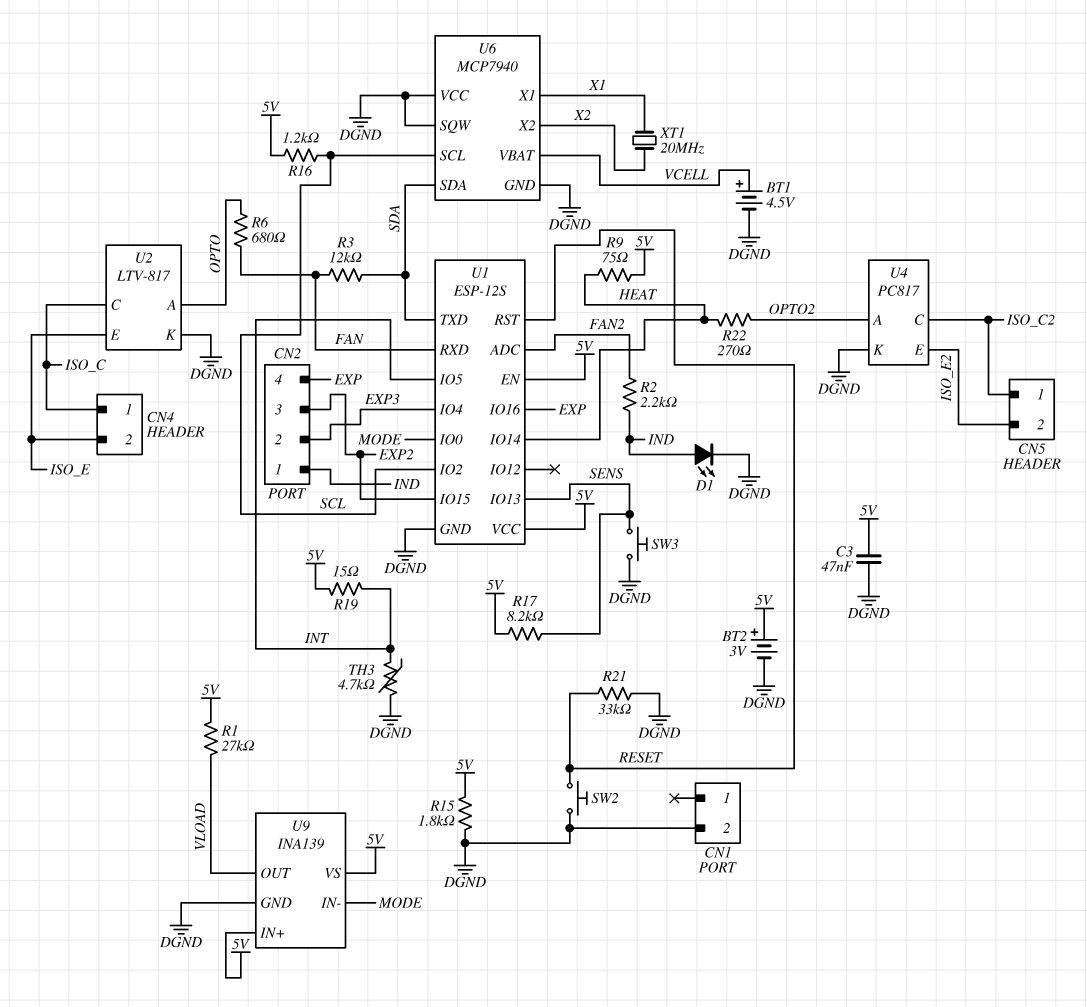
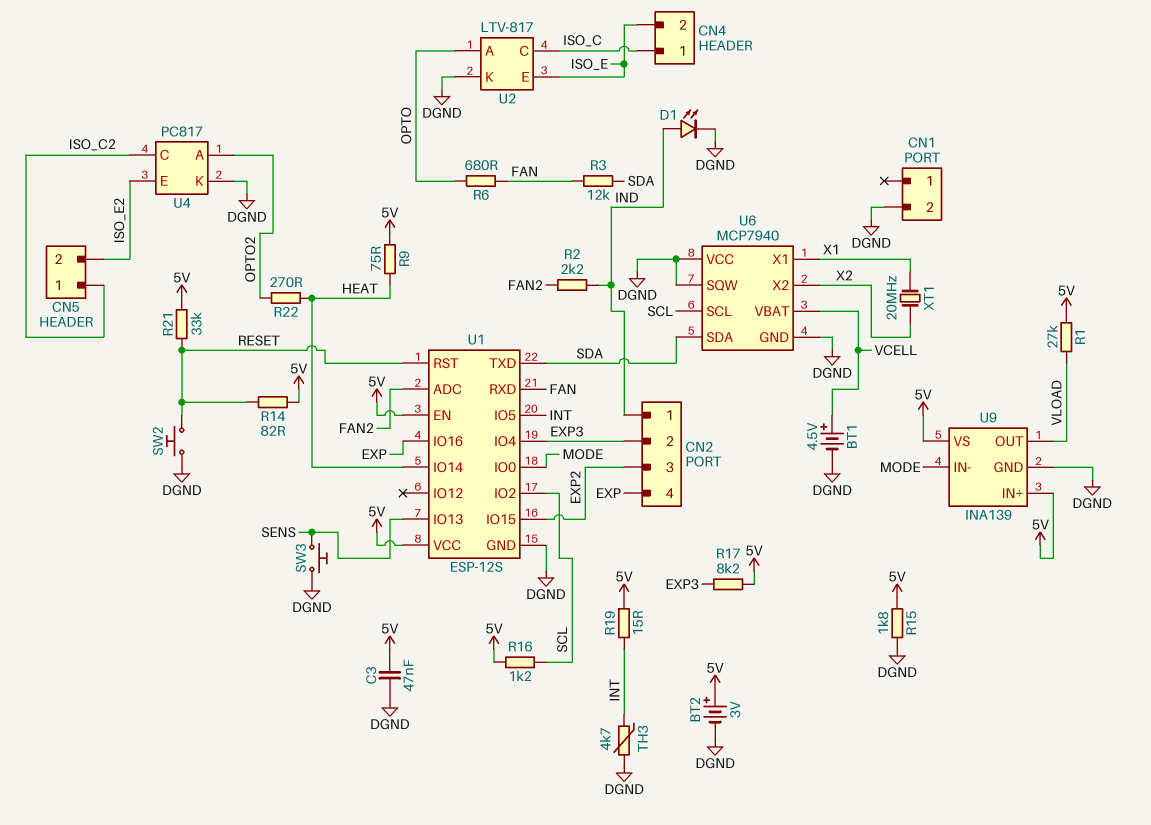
R14: none -> 82 (5V, RESET)
R17: 8.2k (5V, SENS) -> 8.2k (5V, EXP3)
R21: 33k (DGND, RESET) -> 33k (5V, RESET)

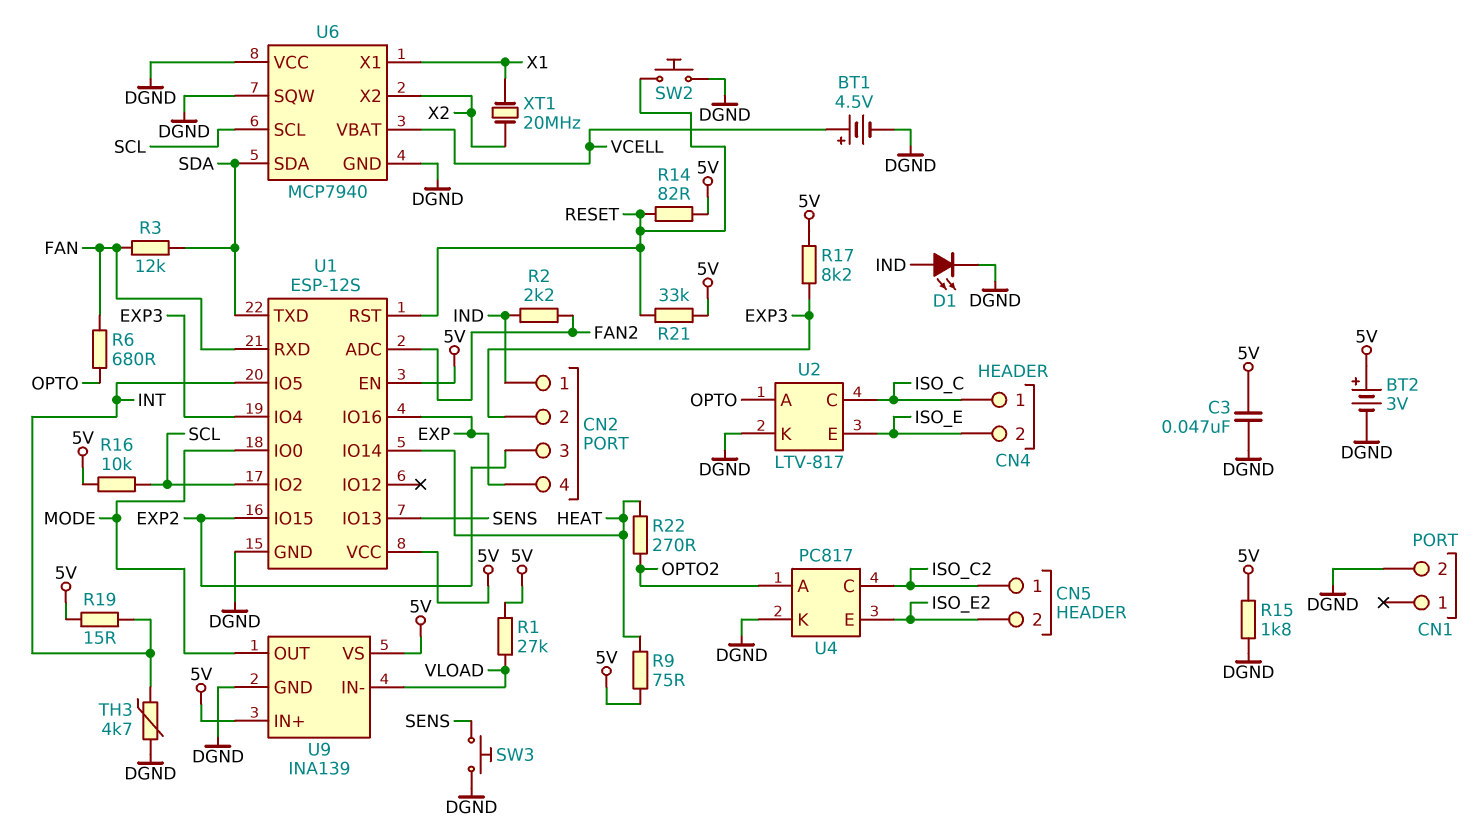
R16: 1.2k (5V, SCL) -> 10k (5V, SCL)
U9 pin IN-: MODE -> VLOAD
U9 pin OUT: VLOAD -> MODE

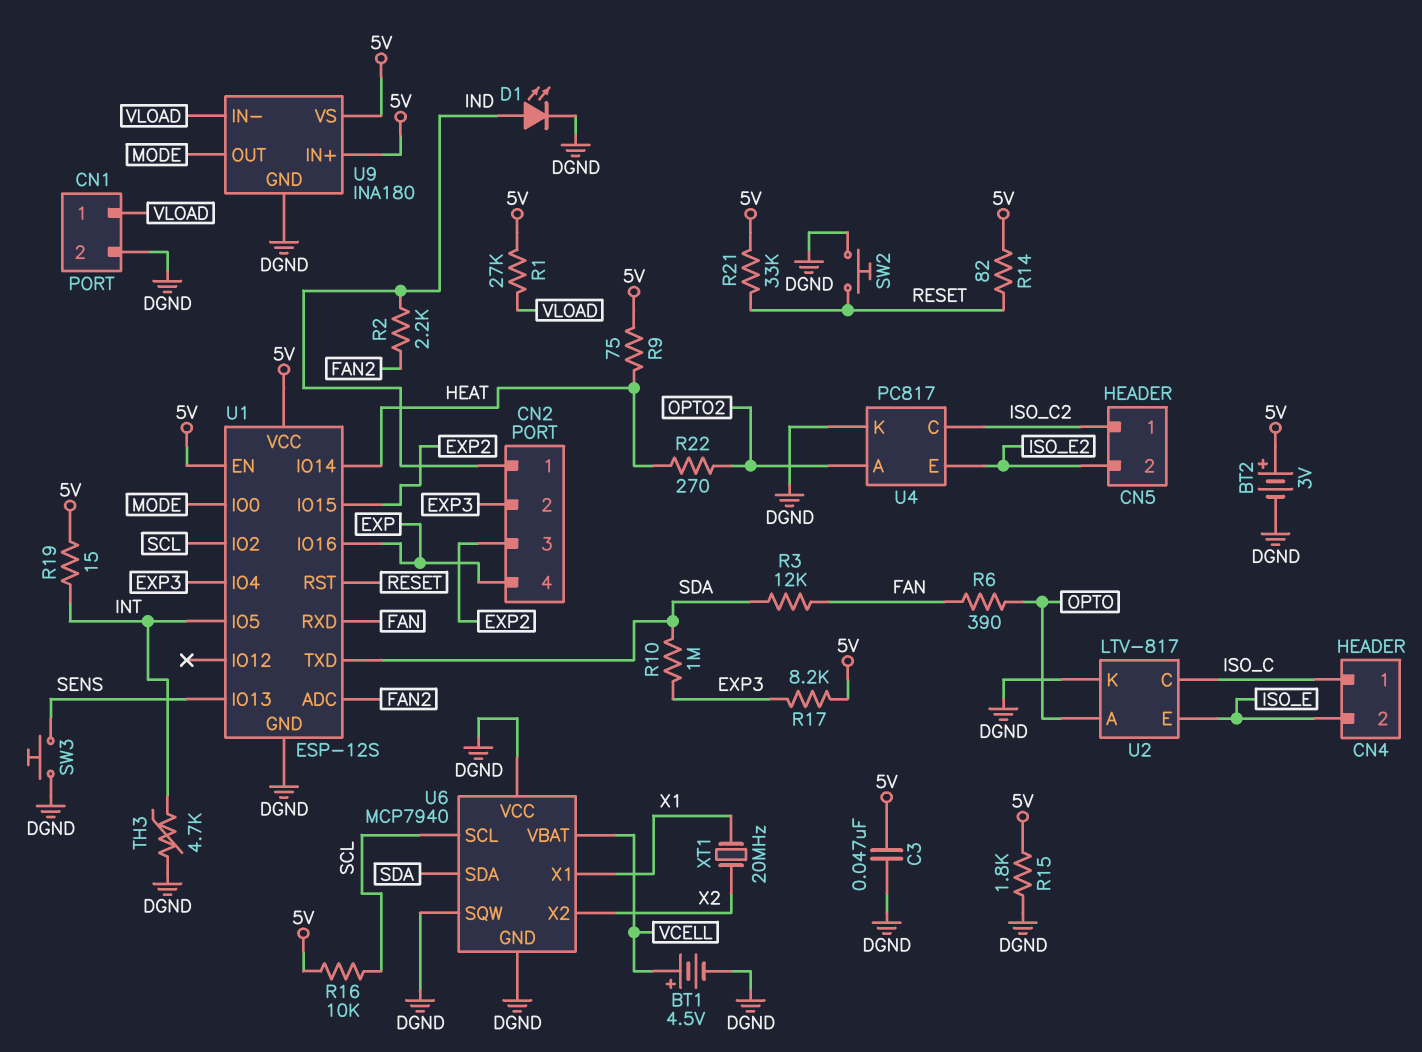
CN1 pin 1: none -> VLOAD
R6: 680 (FAN, OPTO) -> 390 (FAN, OPTO)
R10: none -> 1M (EXP3, SDA)
U9: INA139 -> INA180

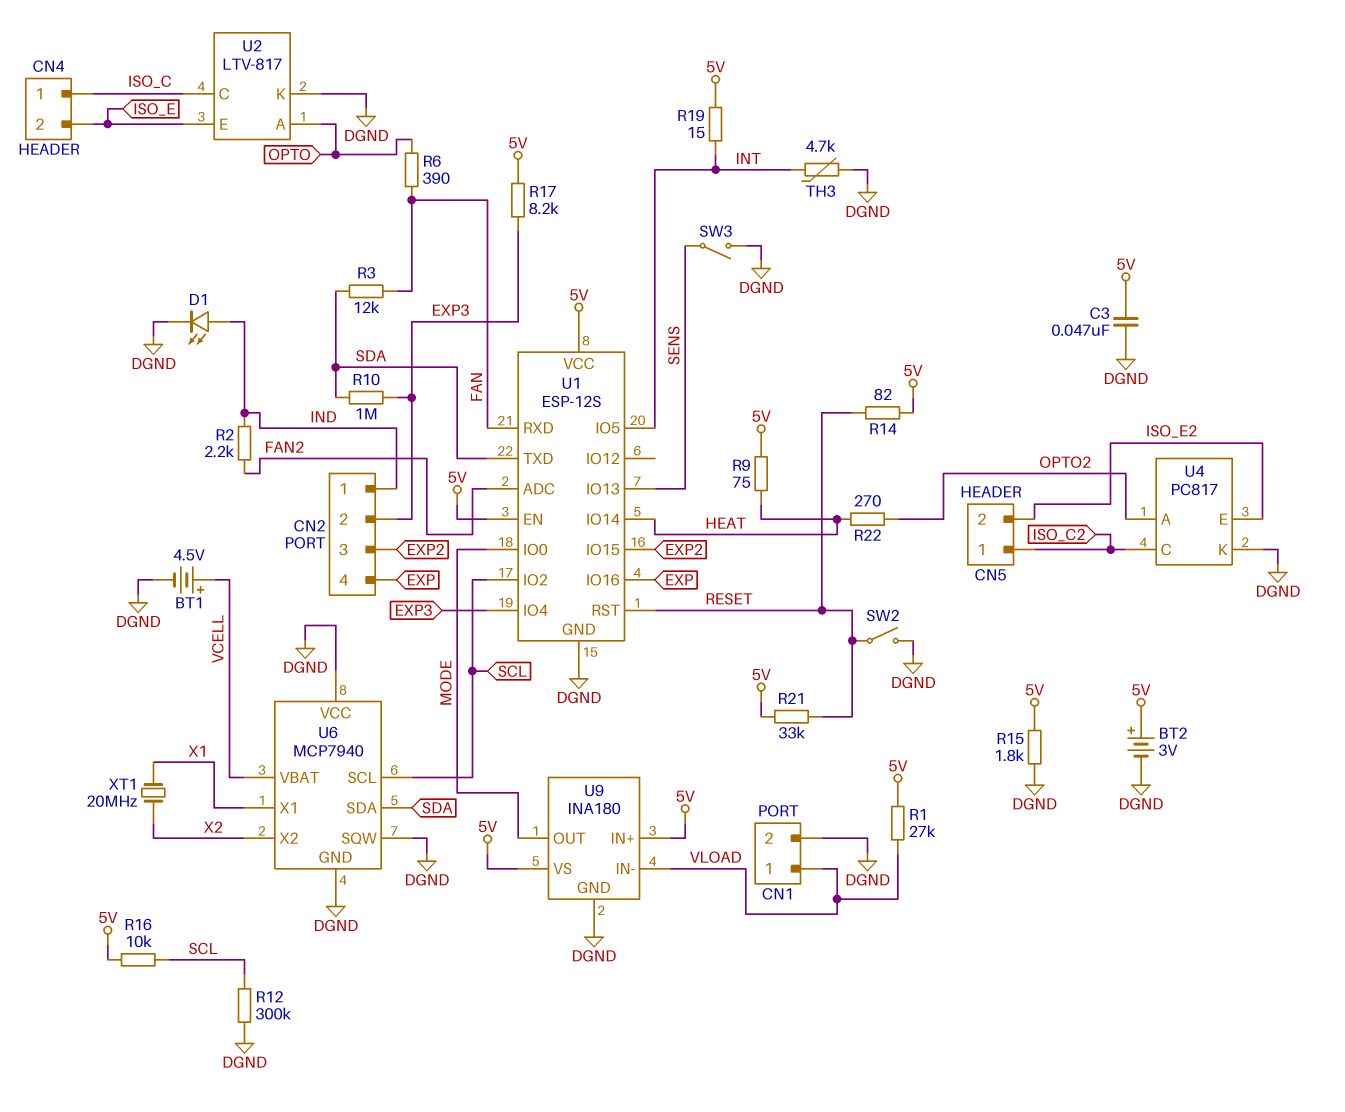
R12: none -> 300k (DGND, SCL)
SW2: button (DGND, RESET) -> switch (DGND, RESET)
SW3: button (DGND, SENS) -> switch (DGND, SENS)

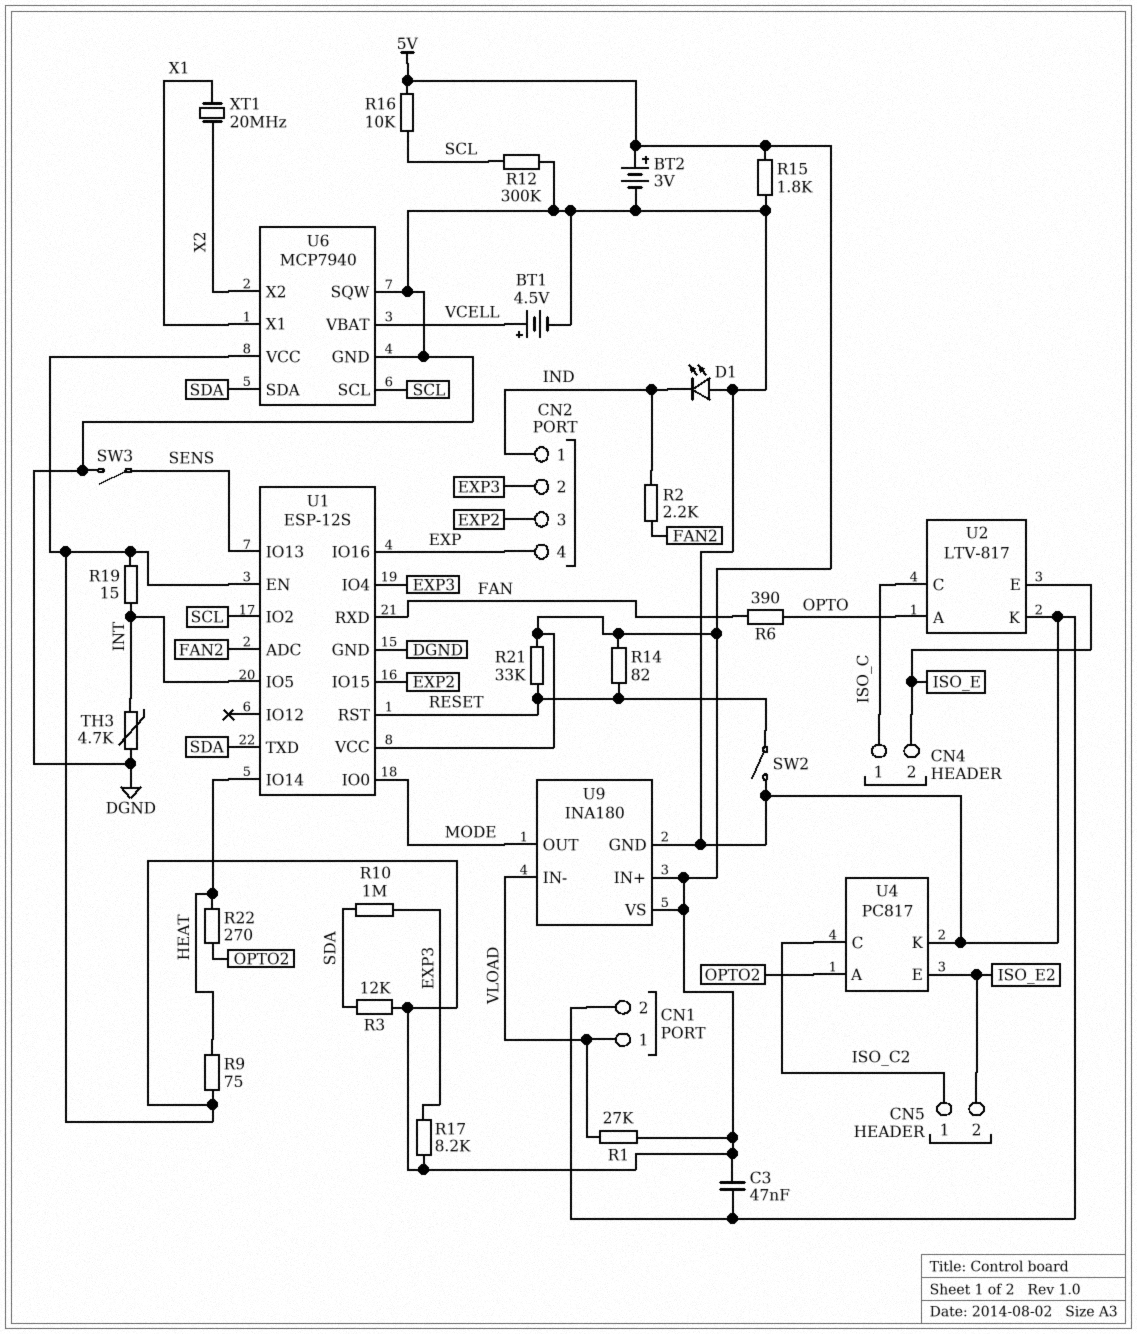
D1: LED (A IND, K DGND) -> LED (A DGND, K IND)
R3: 12k (FAN, SDA) -> 12k (5V, SDA)
U6 pin VCC: DGND -> 5V

